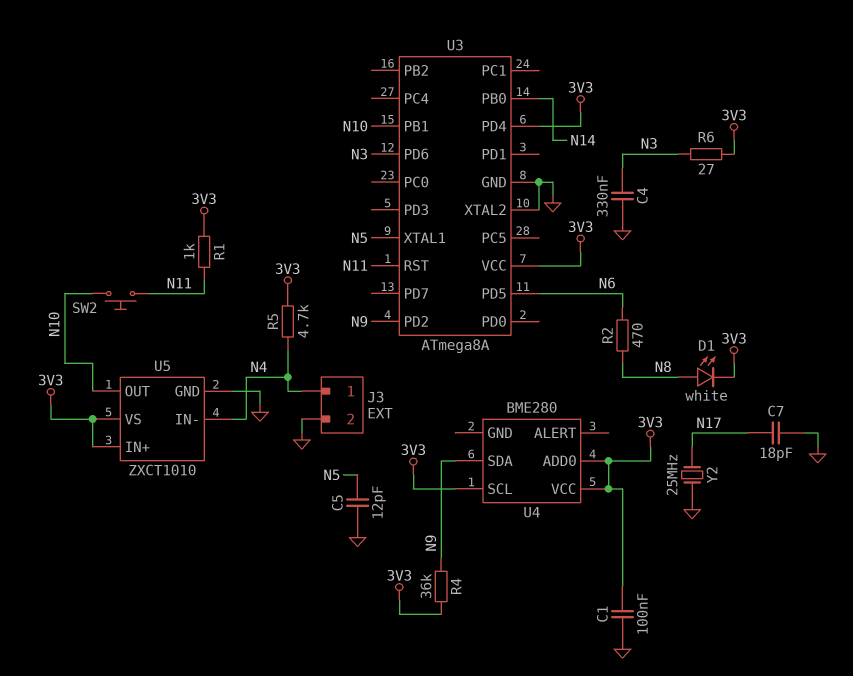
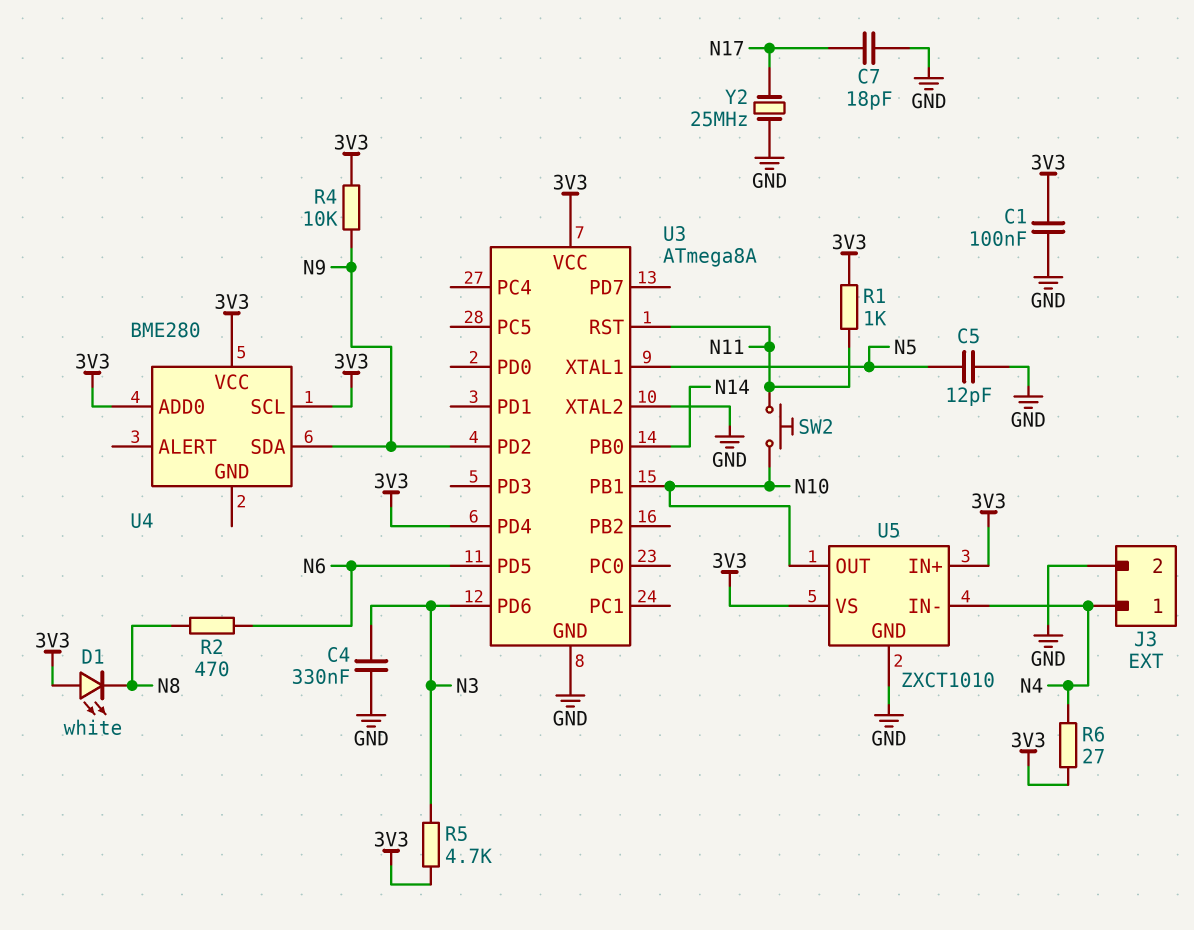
D1: LED white (A N8, K 3V3) -> LED white (A 3V3, K N8)
R4: 36k (3V3, N9) -> 10k (3V3, N9)
R5: 4.7k (3V3, N4) -> 4.7k (3V3, N3)
R6: 27 (3V3, N3) -> 27 (3V3, N4)

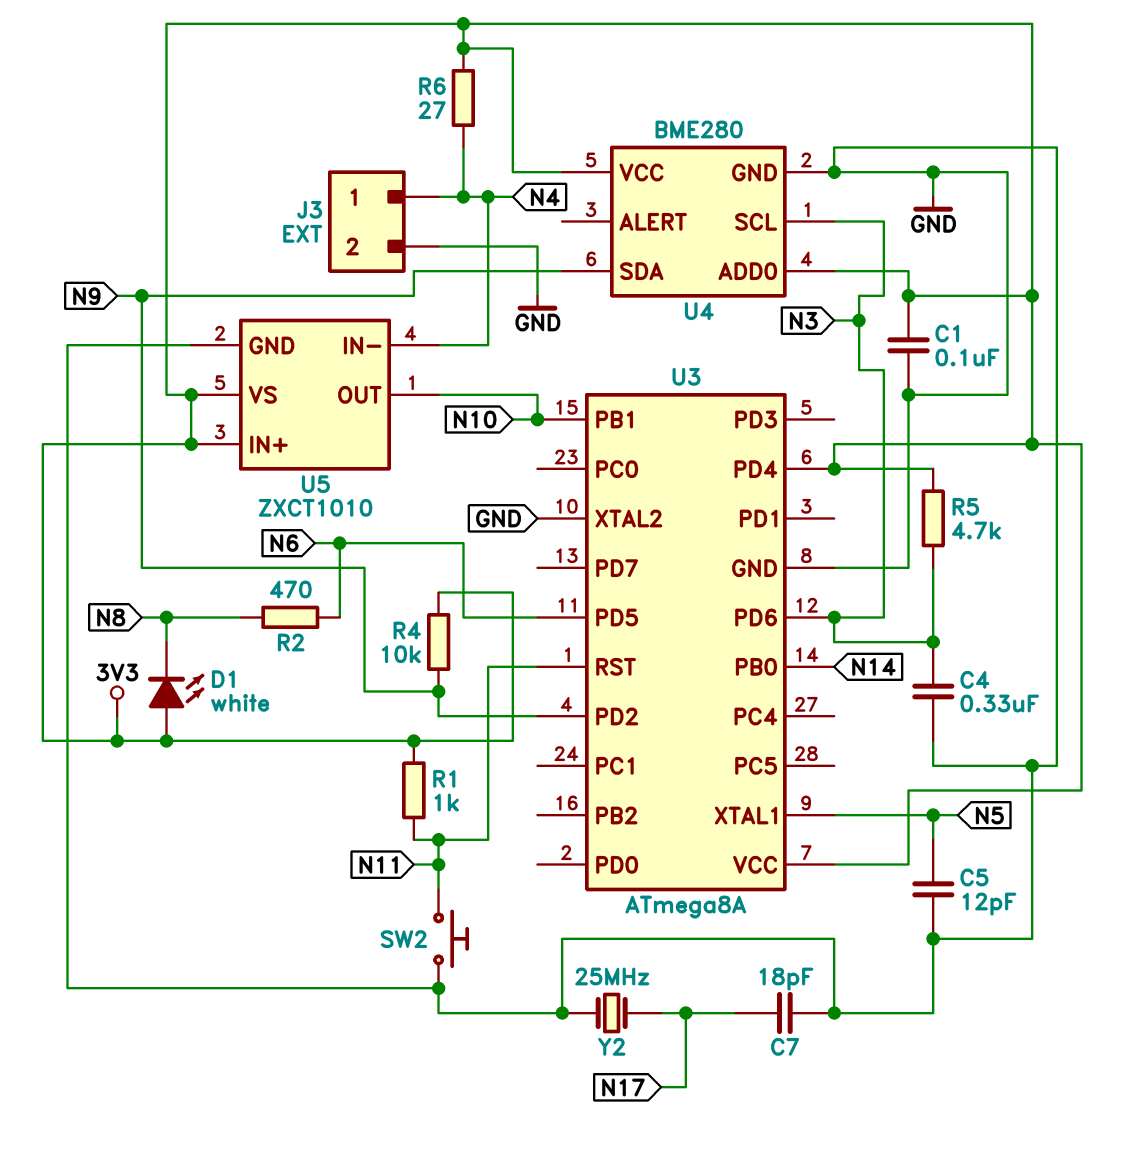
SW2: button (N10, N11) -> button (GND, N11)
U4 pin GND: none -> GND
U4 pin SCL: 3V3 -> N3

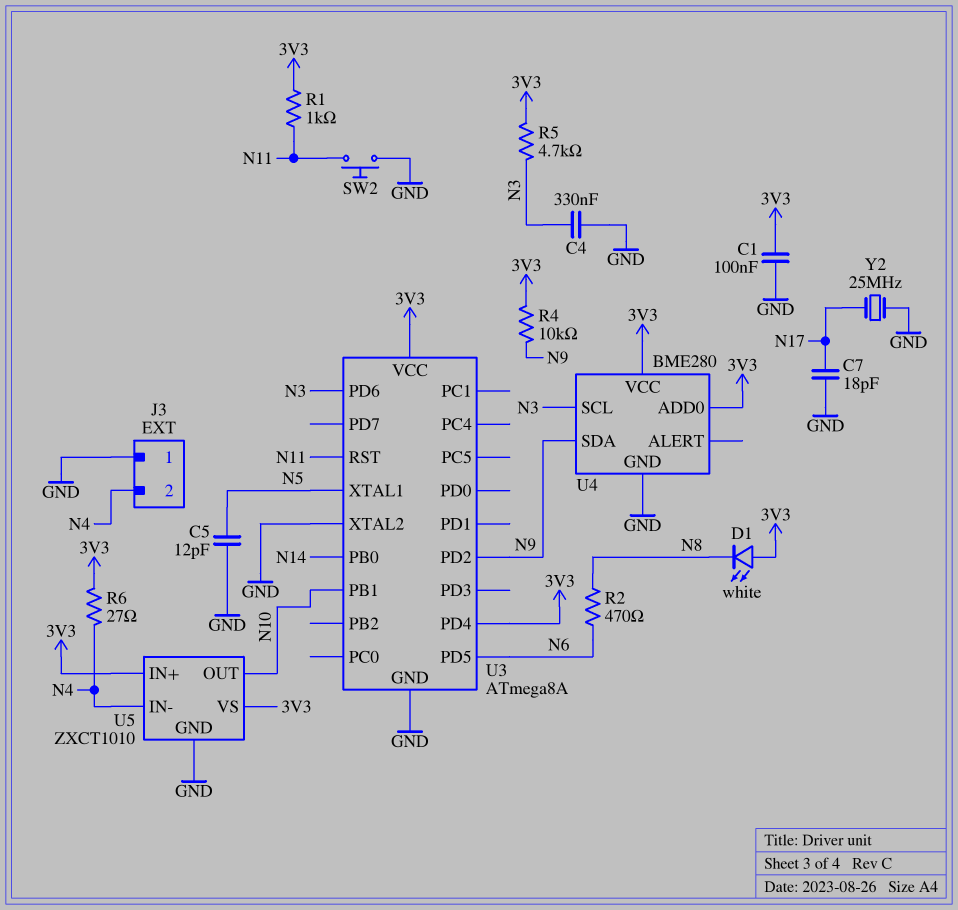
J3 pin 1: N4 -> GND
J3 pin 2: GND -> N4

